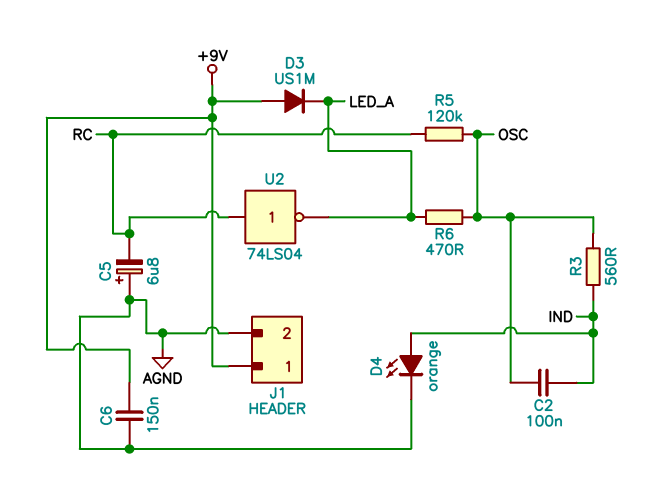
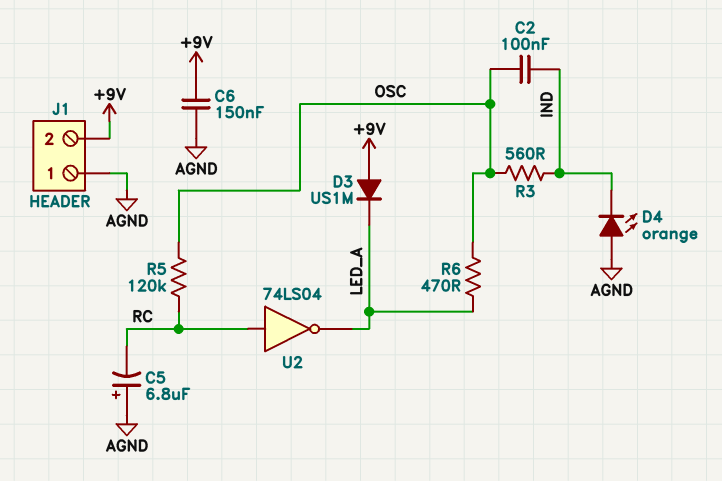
D4: LED orange (A IND, K AGND) -> LED orange (A AGND, K IND)
J1 pin 1: +9V -> AGND
J1 pin 2: AGND -> +9V

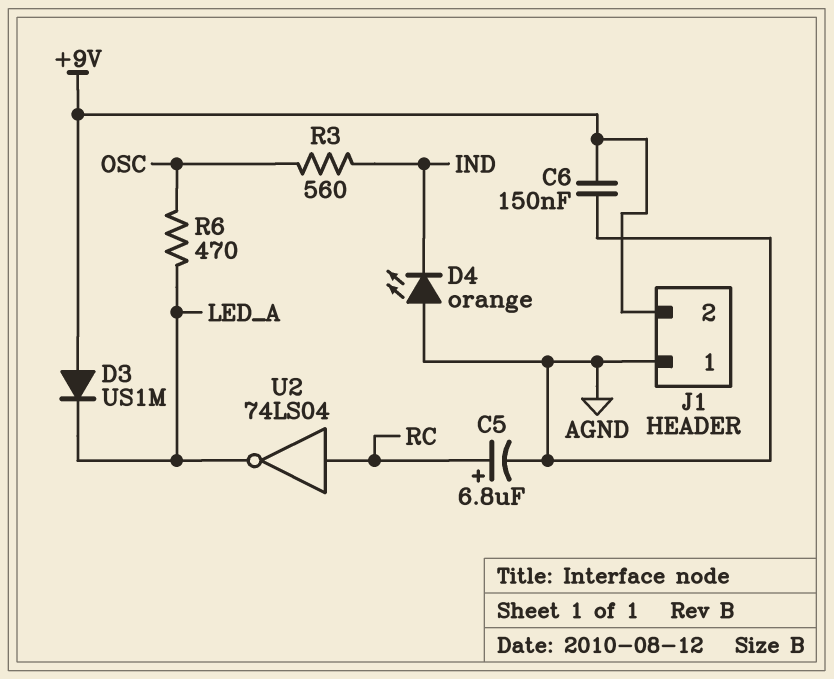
C2: 100nF (IND, OSC) -> none
C5: 6.8uF (plus AGND, minus RC) -> 6.8uF (plus RC, minus AGND)
R5: 120k (OSC, RC) -> none

